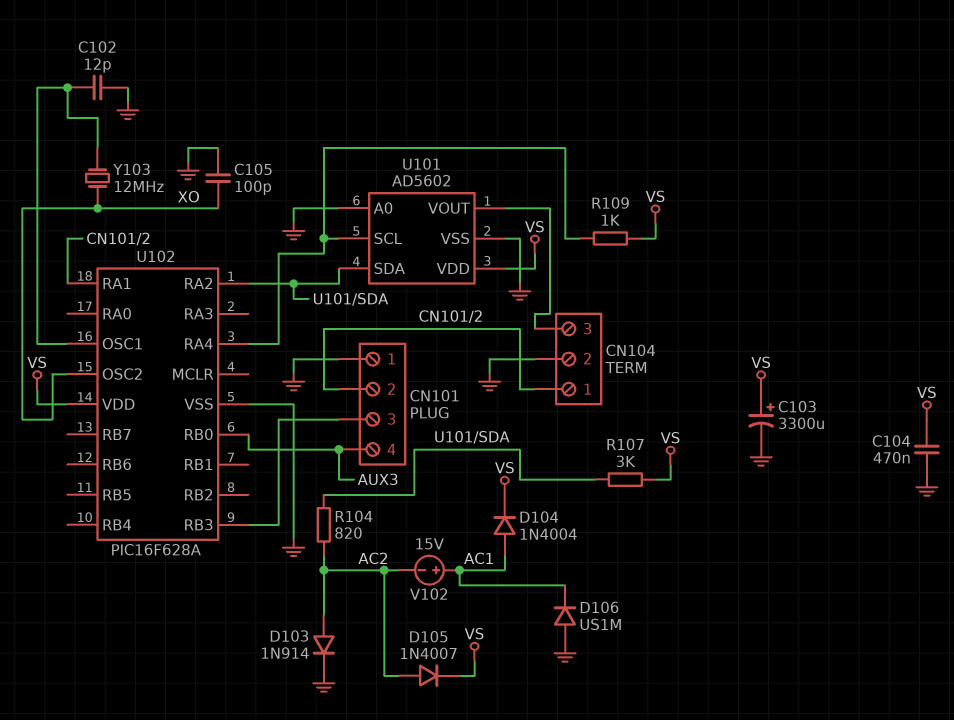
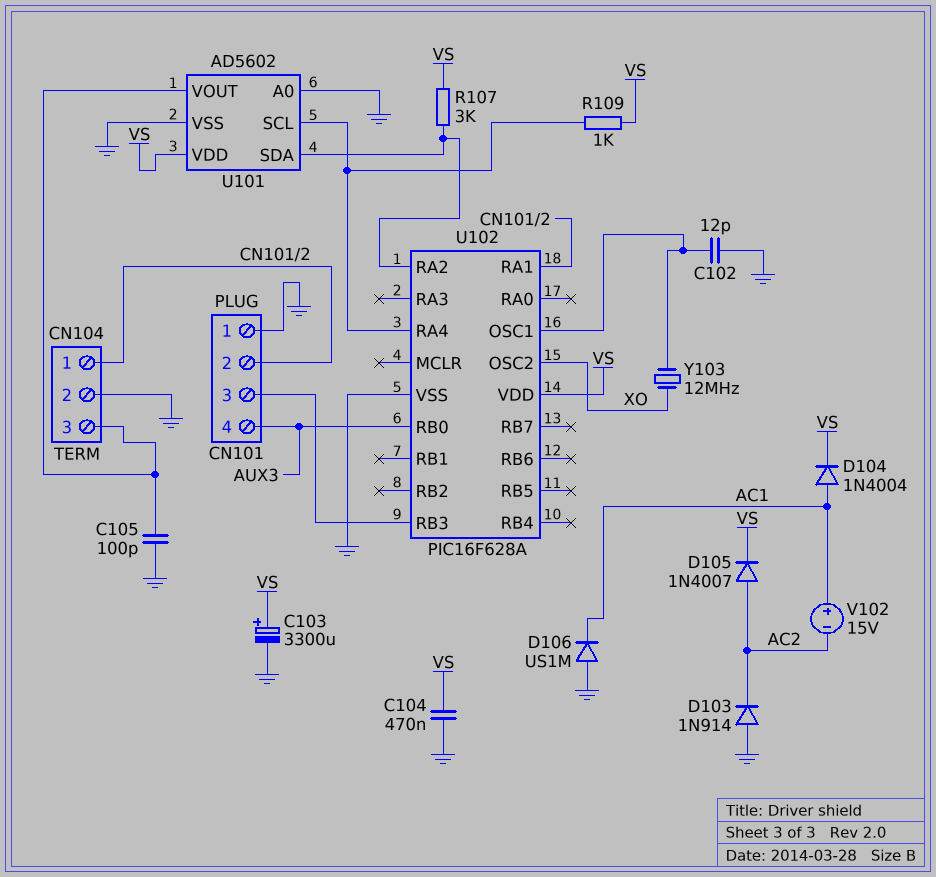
C105: 100pF (GND, XO) -> 100pF (CN104/3, GND)
D103: diode 1N914 (A AC2, K GND) -> diode 1N914 (A GND, K AC2)
R104: 820 (AC2, U101/SDA) -> none

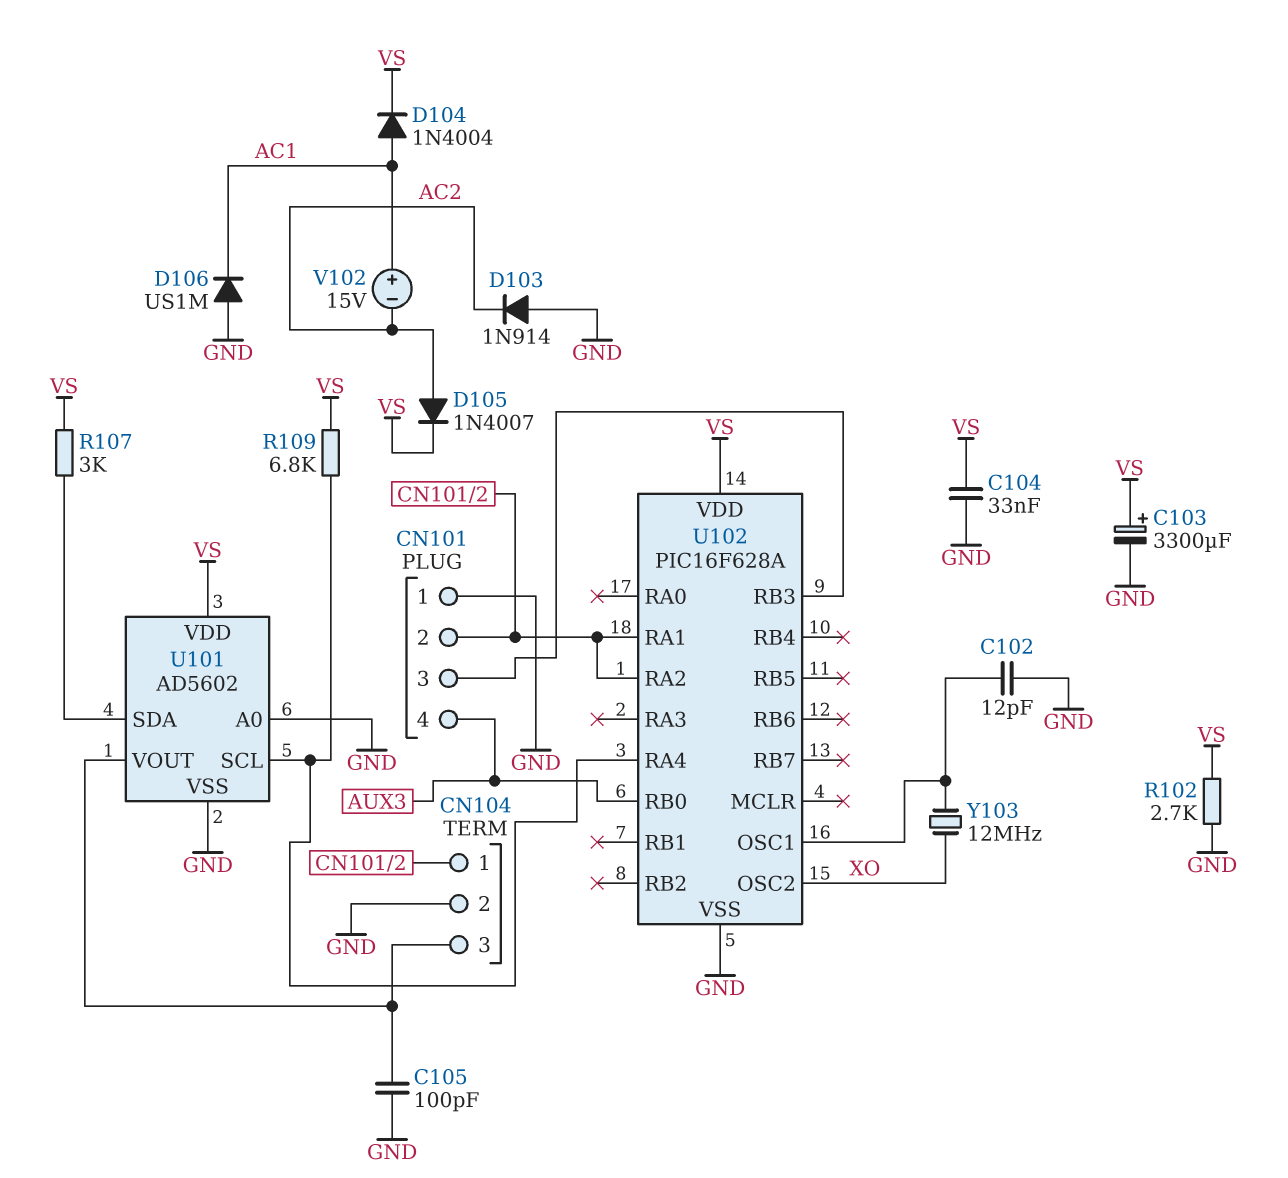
C104: 470nF (GND, VS) -> 33nF (GND, VS)
R102: none -> 2.7k (GND, VS)
R109: 1k (U101/SCL, VS) -> 6.8k (U101/SCL, VS)
U102 pin RA2: U101/SDA -> CN101/2

